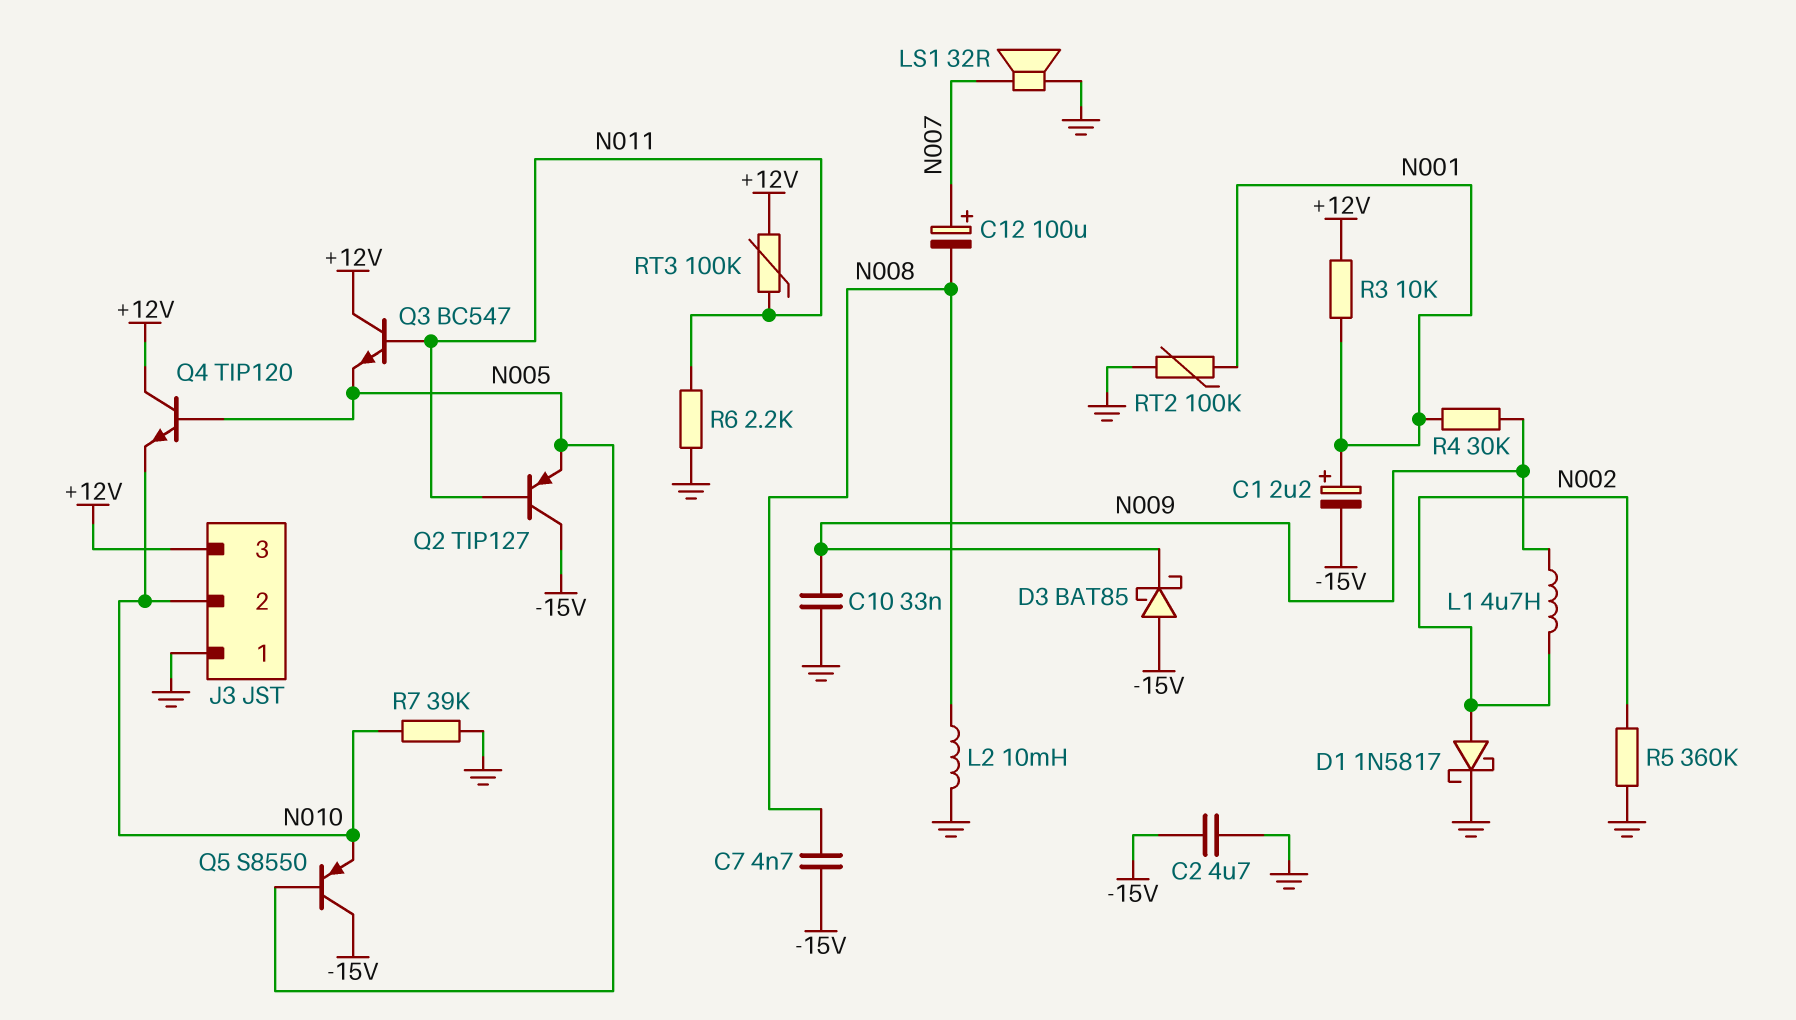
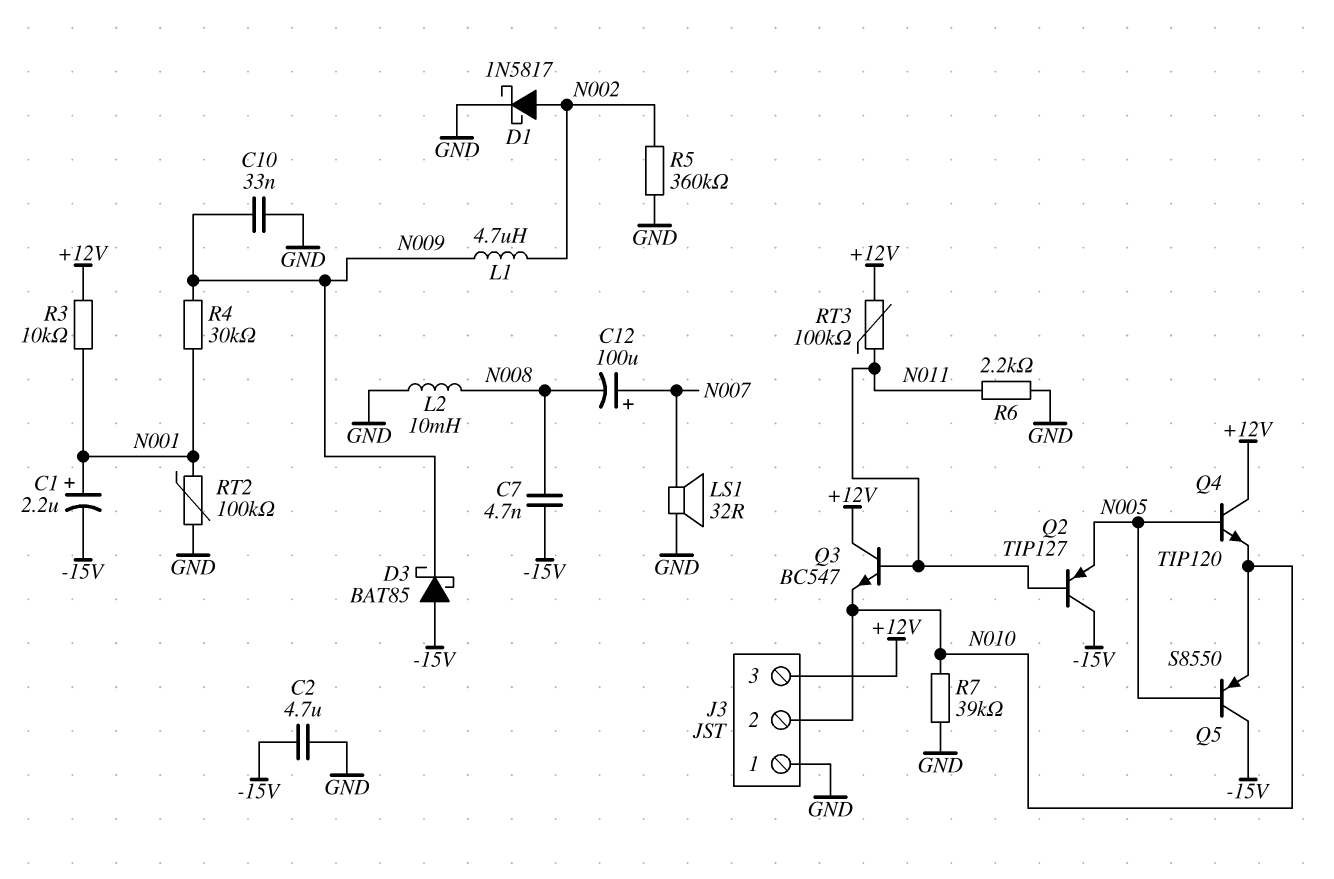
Q3: NPN BC547 (B N011, C +12V, E N005) -> NPN BC547 (B N011, C +12V, E N010)

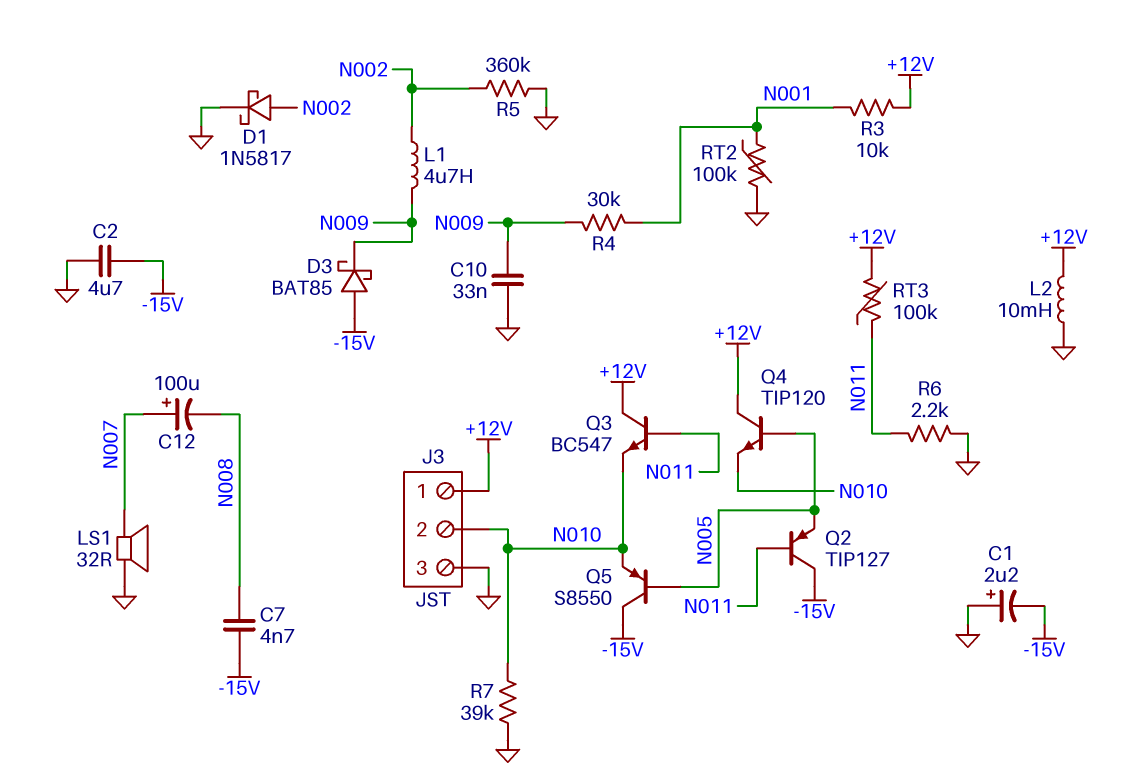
C1: 2.2uF (plus N001, minus -15V) -> 2.2uF (plus GND, minus -15V)
J3 pin 1: GND -> +12V
J3 pin 3: +12V -> GND
L2: 10mH (GND, N008) -> 10mH (+12V, GND)

